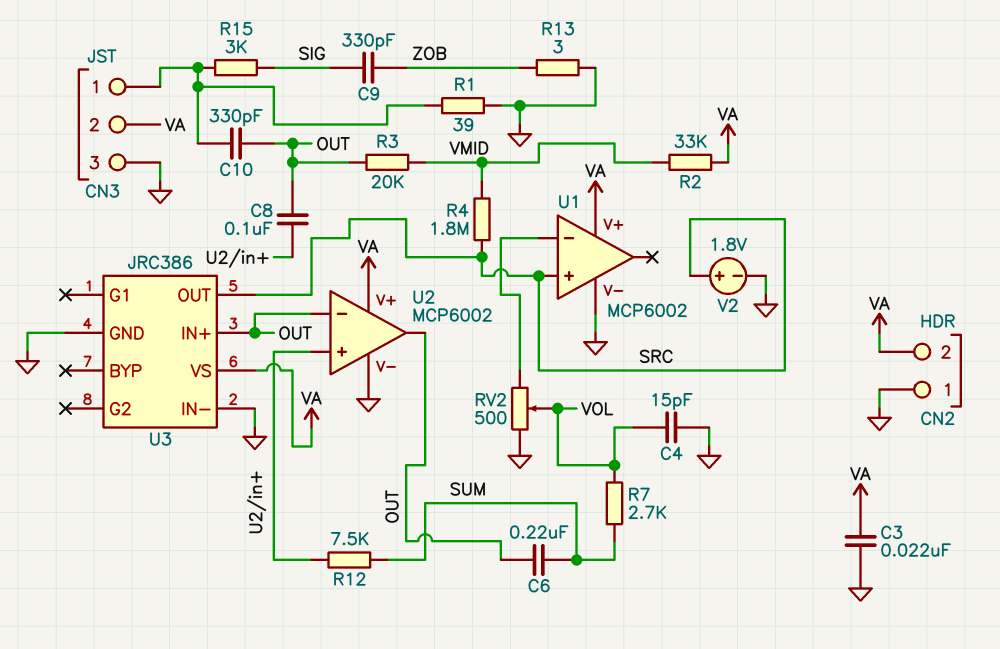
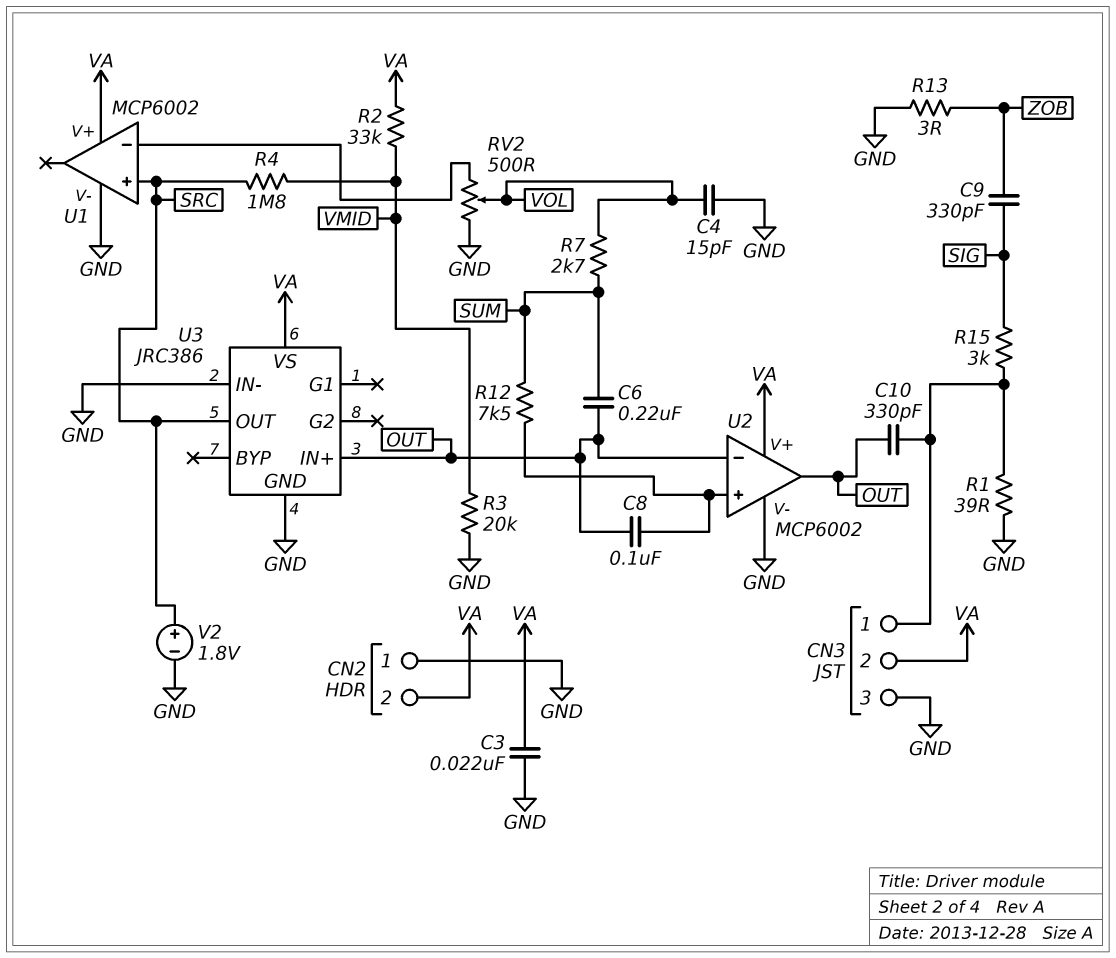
R3: 20k (OUT, VMID) -> 20k (GND, VMID)

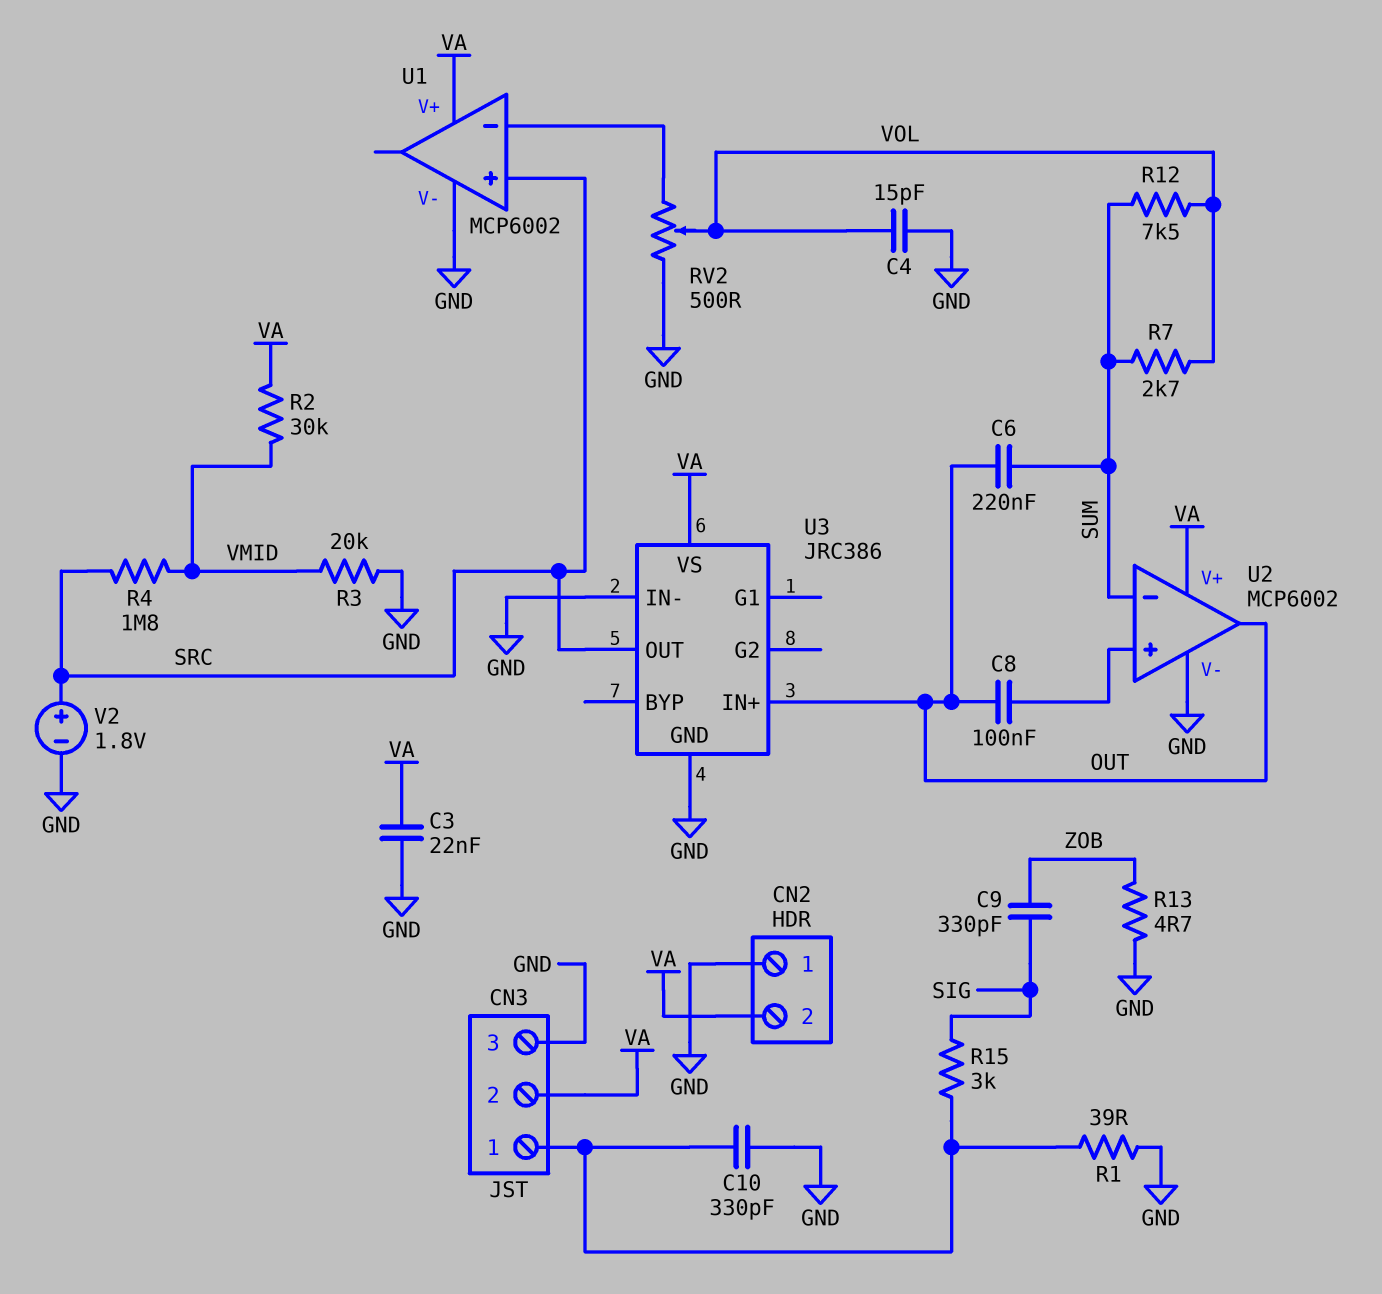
C10: 330pF (CN3/1, OUT) -> 330pF (CN3/1, GND)
R2: 33k (VA, VMID) -> 30k (VA, VMID)
R12: 7.5k (SUM, U2/in+) -> 7.5k (SUM, VOL)
R13: 3 (GND, ZOB) -> 4.7 (GND, ZOB)
U2 pin in-: OUT -> SUM

